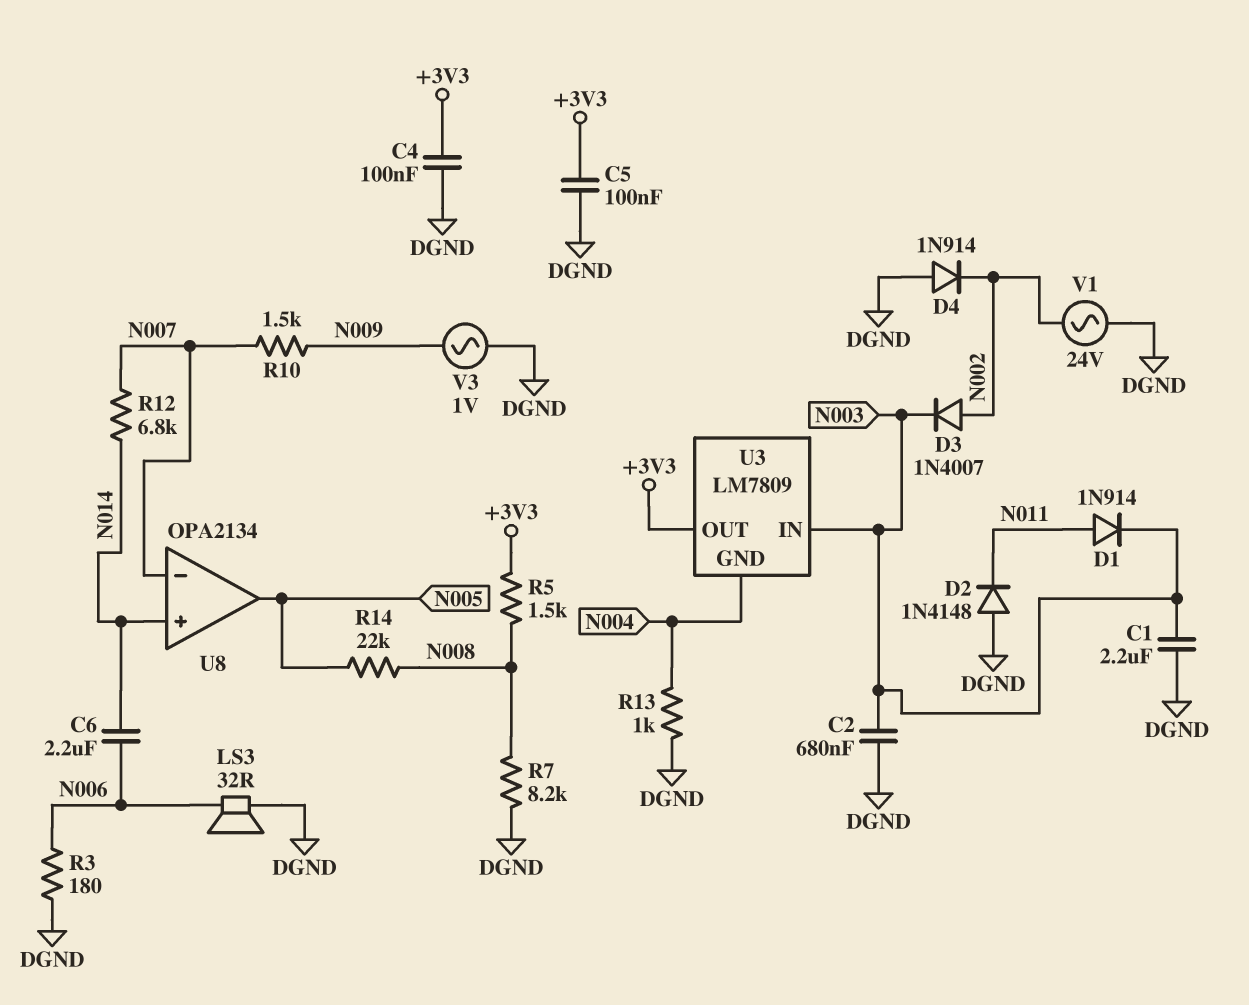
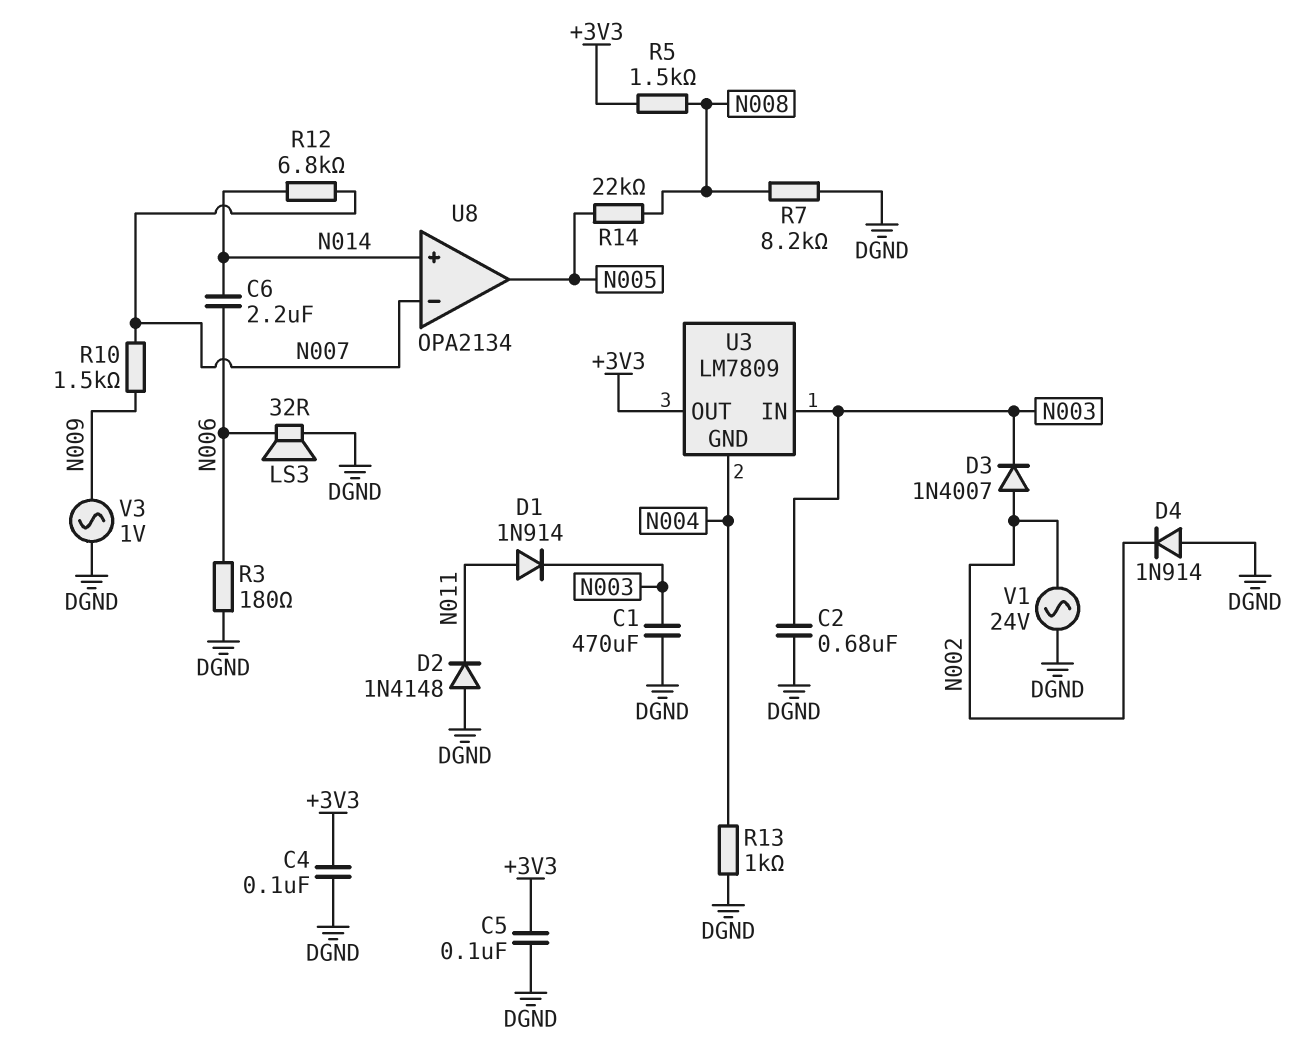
C1: 2.2uF (DGND, N003) -> 470uF (DGND, N003)

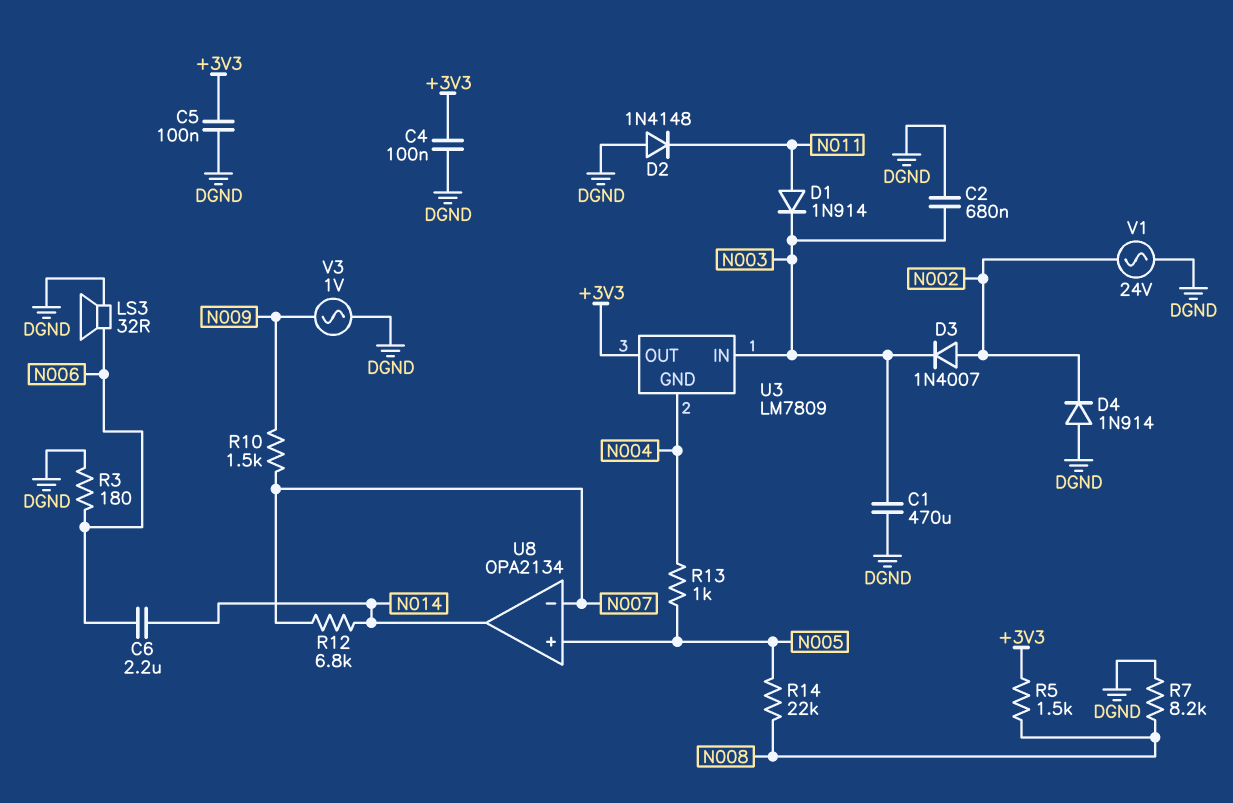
R13: 1k (DGND, N004) -> 1k (N004, N005)
U8 pin in+: N014 -> N005
U8 pin out: N005 -> N014

